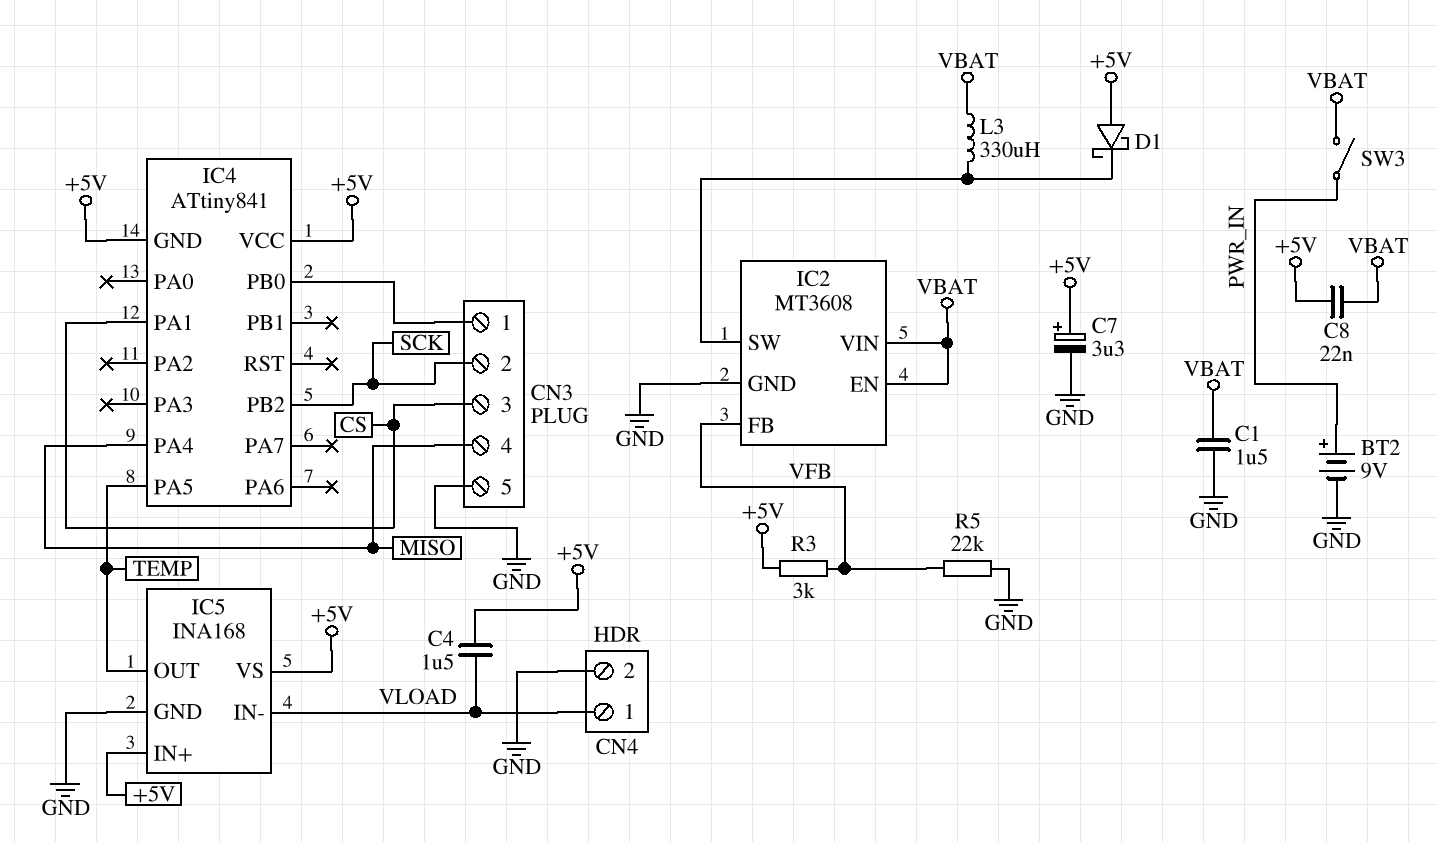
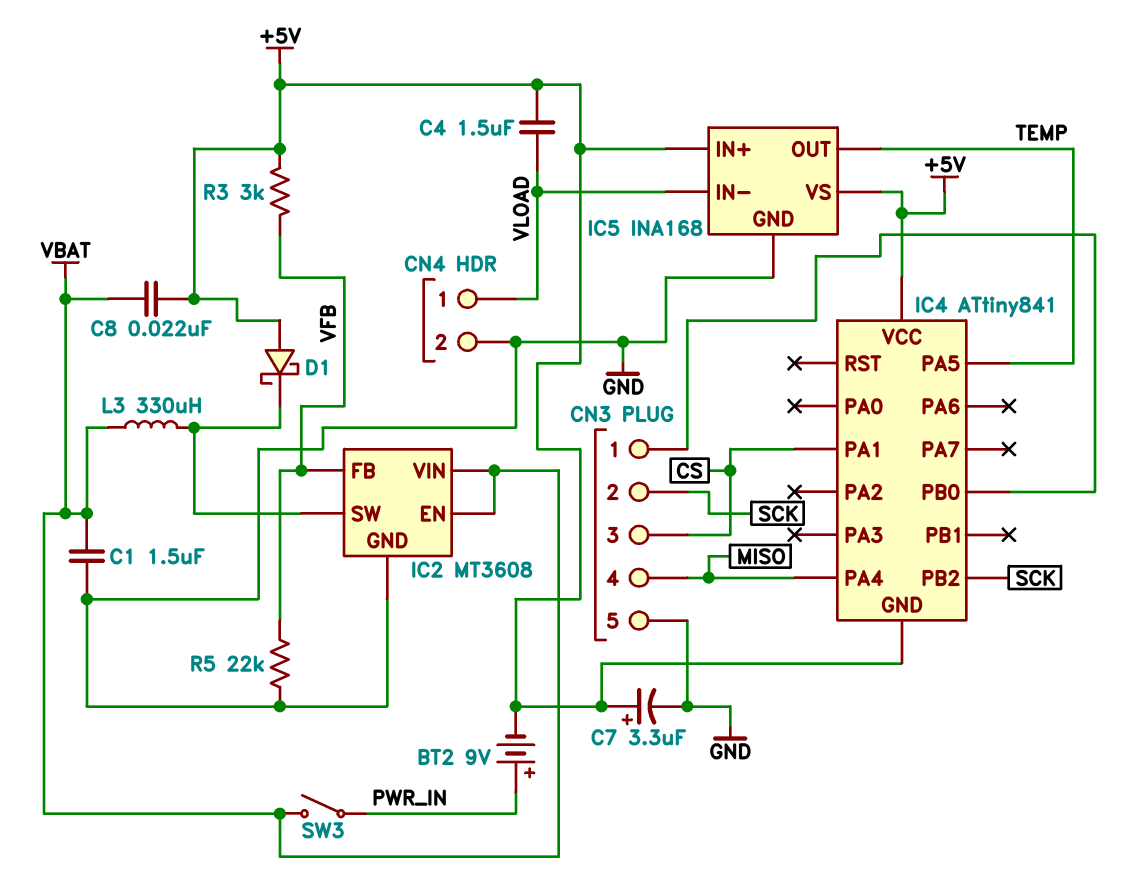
BT2: 9V (plus PWR_IN, minus GND) -> 9V (plus PWR_IN, minus +5V)

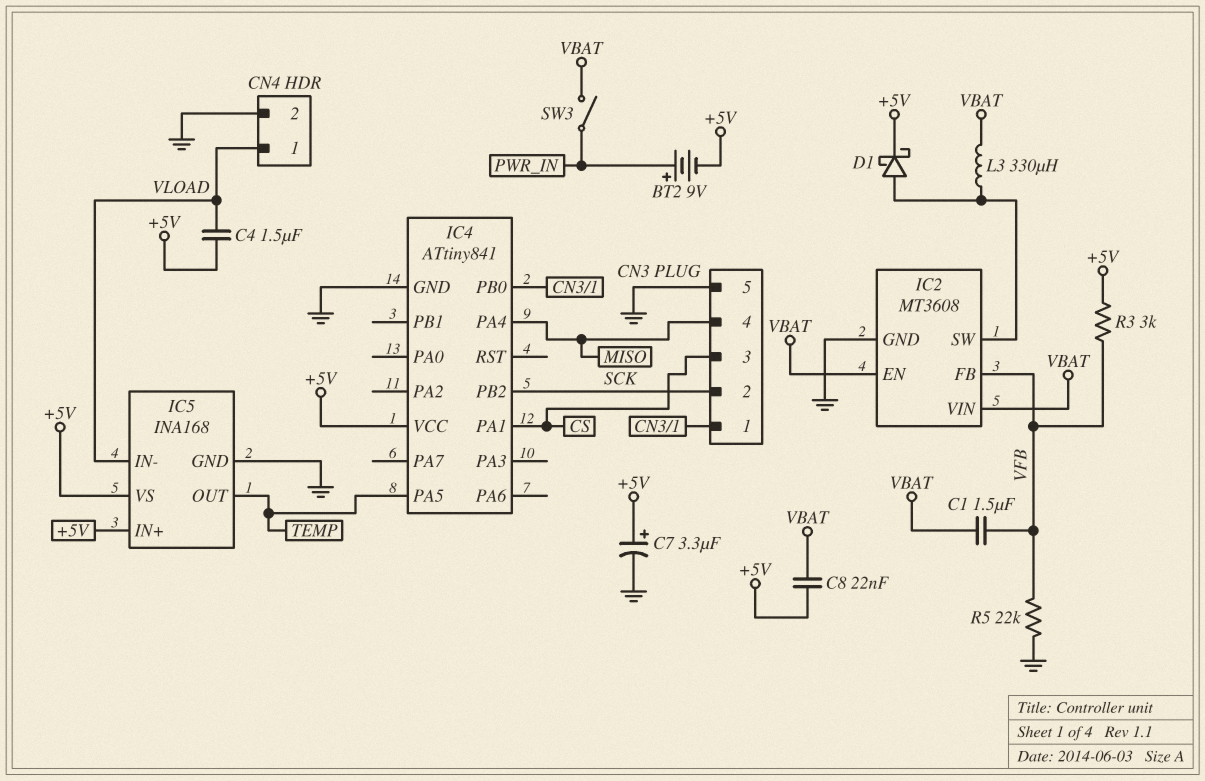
C1: 1.5uF (GND, VBAT) -> 1.5uF (VBAT, VFB)
D1: schottky (A +5V, K IC2/SW) -> schottky (A IC2/SW, K +5V)
IC4 pin GND: +5V -> GND

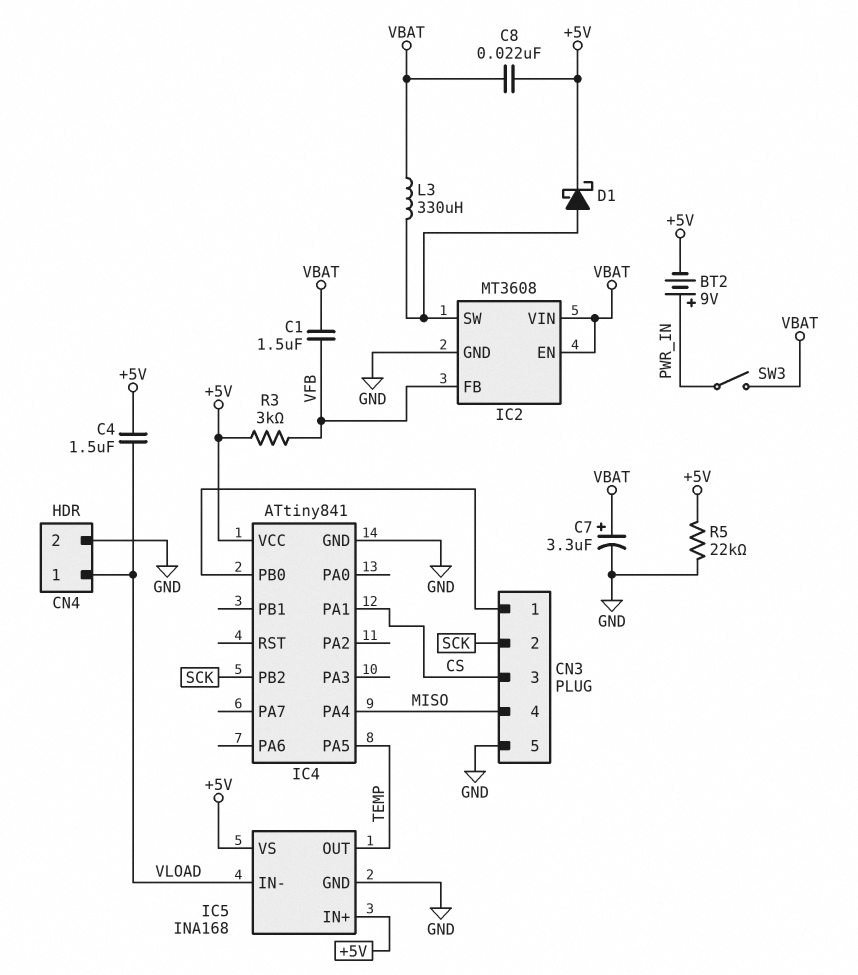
C7: 3.3uF (plus +5V, minus GND) -> 3.3uF (plus VBAT, minus GND)
R5: 22k (GND, VFB) -> 22k (+5V, GND)

